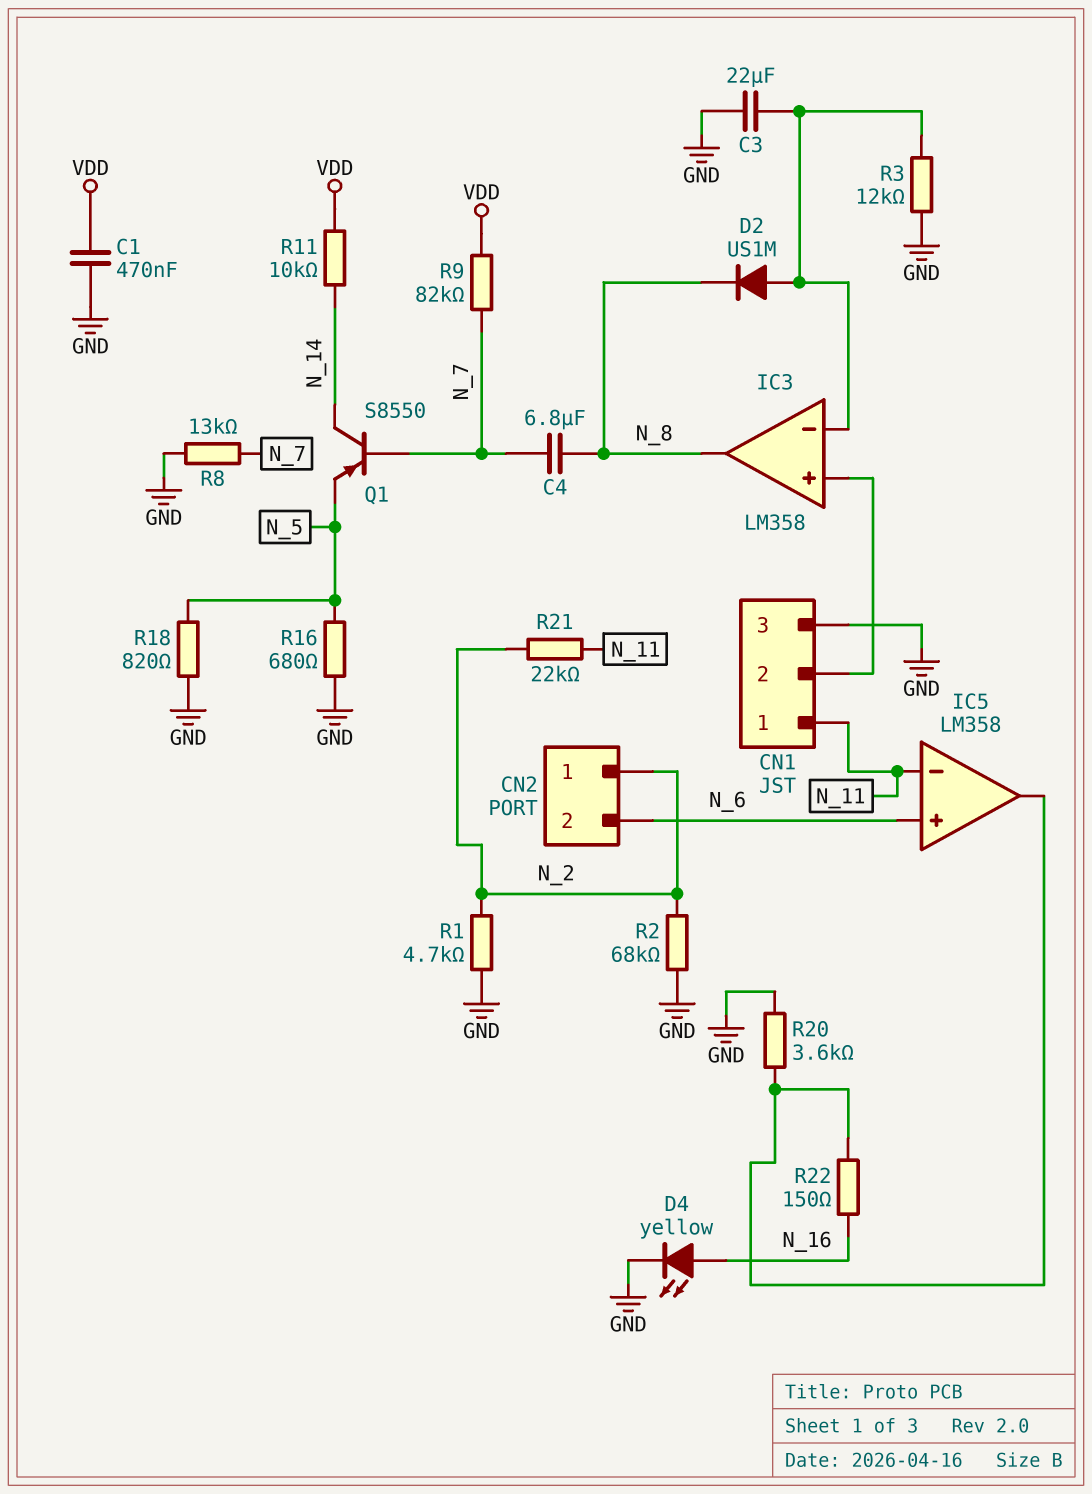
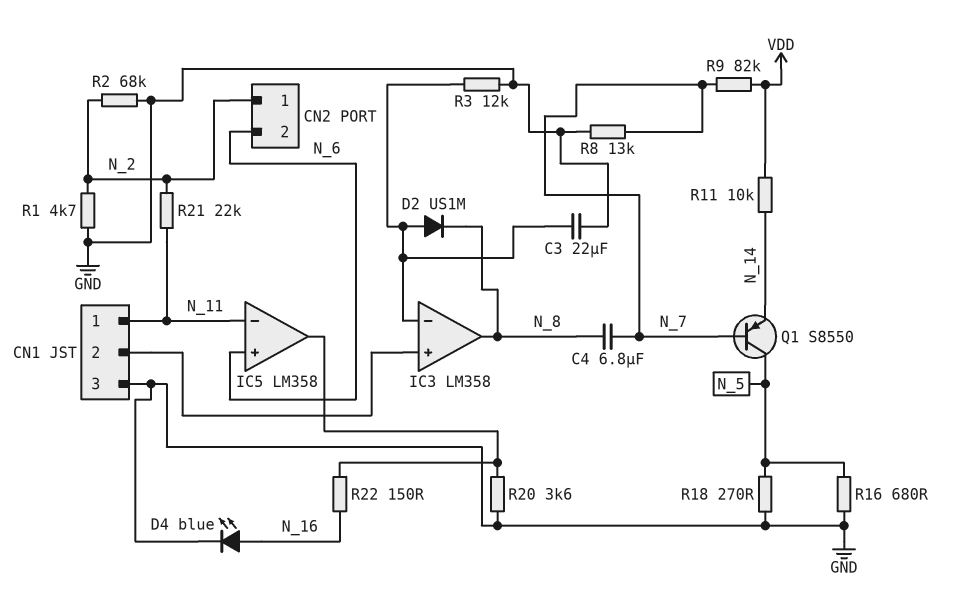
C1: 470nF (GND, VDD) -> none
D4: LED yellow (A N_16, K GND) -> LED blue (A N_16, K GND)
Q1: PNP S8550 (B N_7, C N_14, E N_5) -> PNP S8550 (B N_7, C N_5, E N_14)
R18: 820 (GND, N_5) -> 270 (GND, N_5)

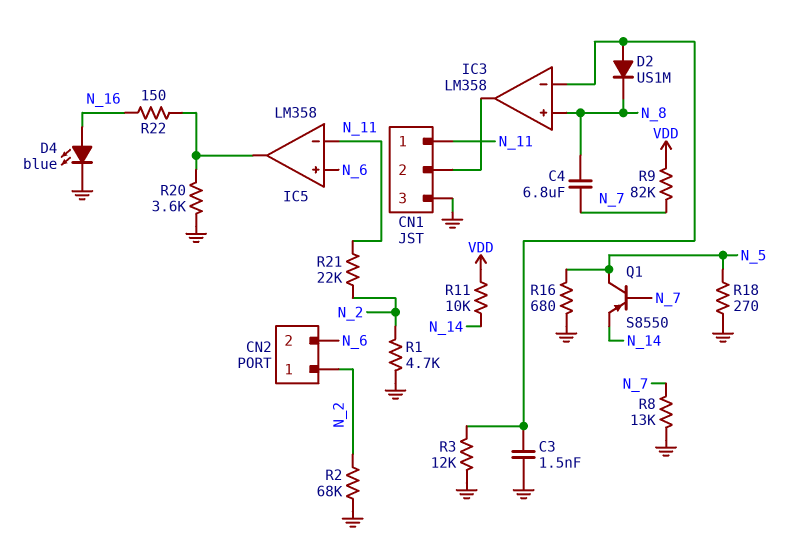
C3: 22uF (GND, IC3/in-) -> 1.5nF (GND, IC3/in-)
IC3 pin in+: CN1/2 -> N_8
IC3 pin out: N_8 -> CN1/2

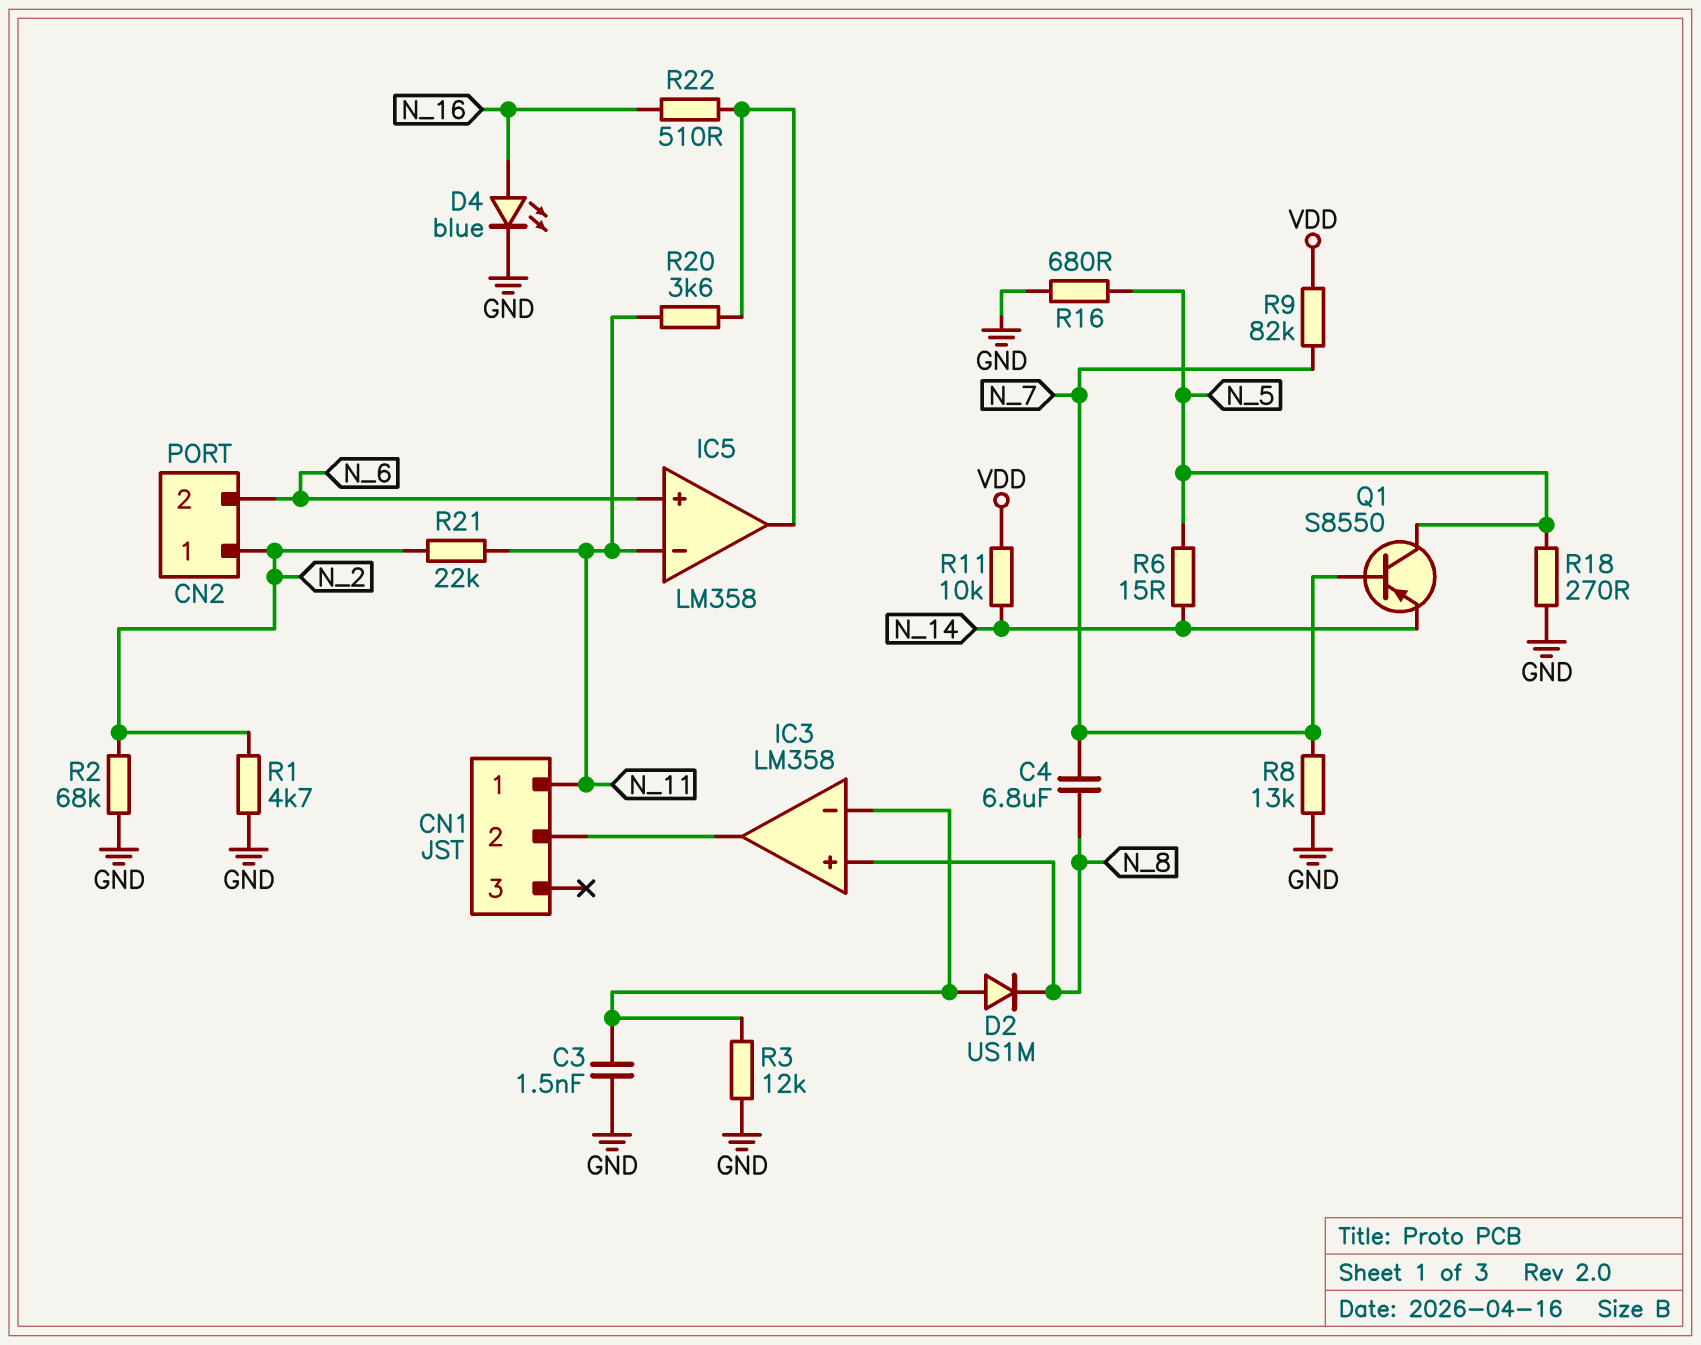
CN1 pin 3: GND -> none
R6: none -> 15 (N_5, N_14)
R20: 3.6k (GND, IC5/out) -> 3.6k (IC5/out, N_11)
R22: 150 (IC5/out, N_16) -> 510 (IC5/out, N_16)

